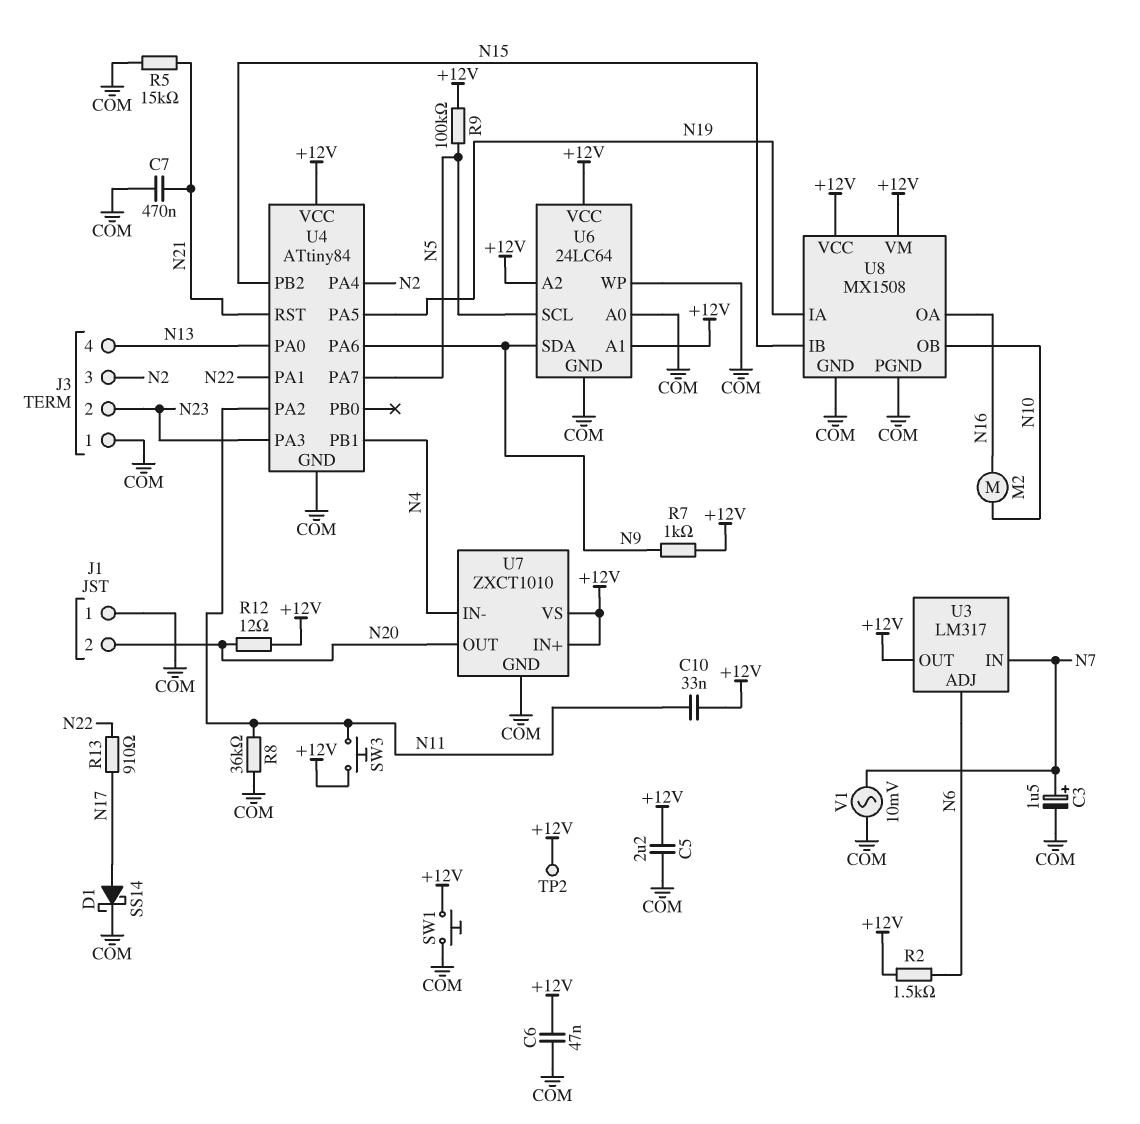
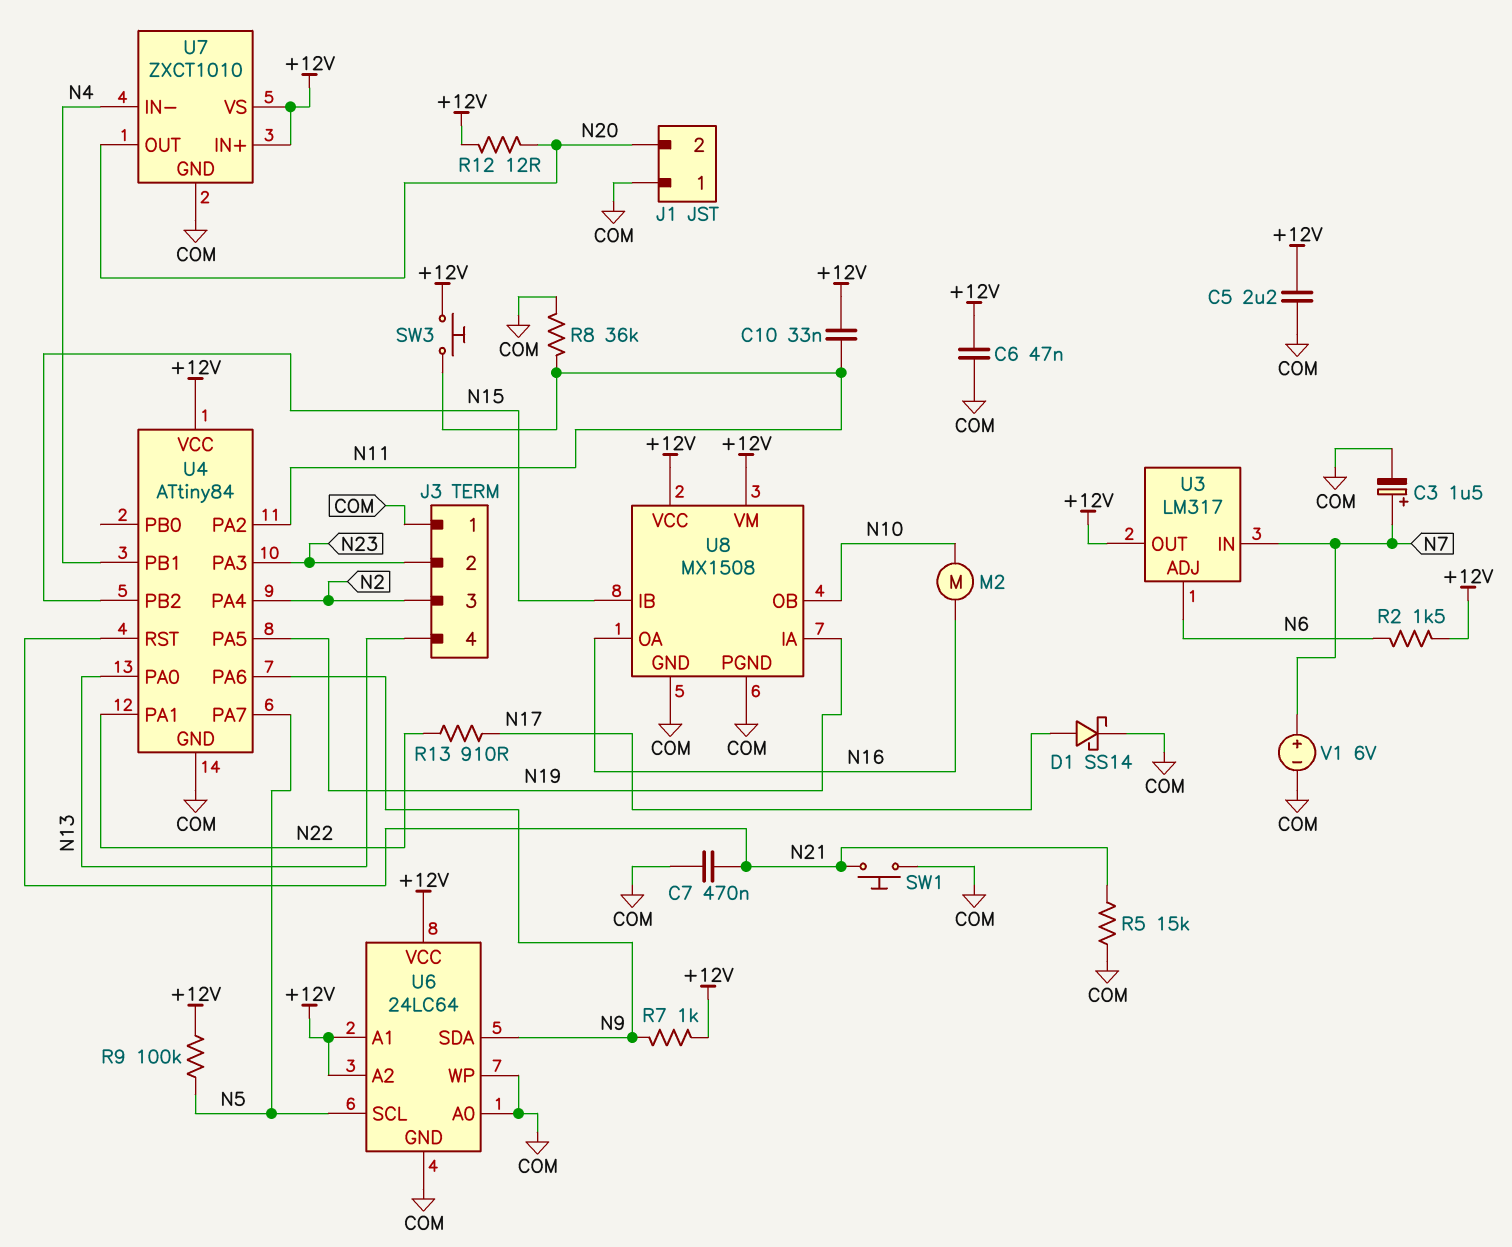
SW1: button (+12V, COM) -> button (COM, N21)
TP2: test point (+12V) -> none
V1: AC 10mV (COM, N7) -> 6V (plus N7, minus COM)

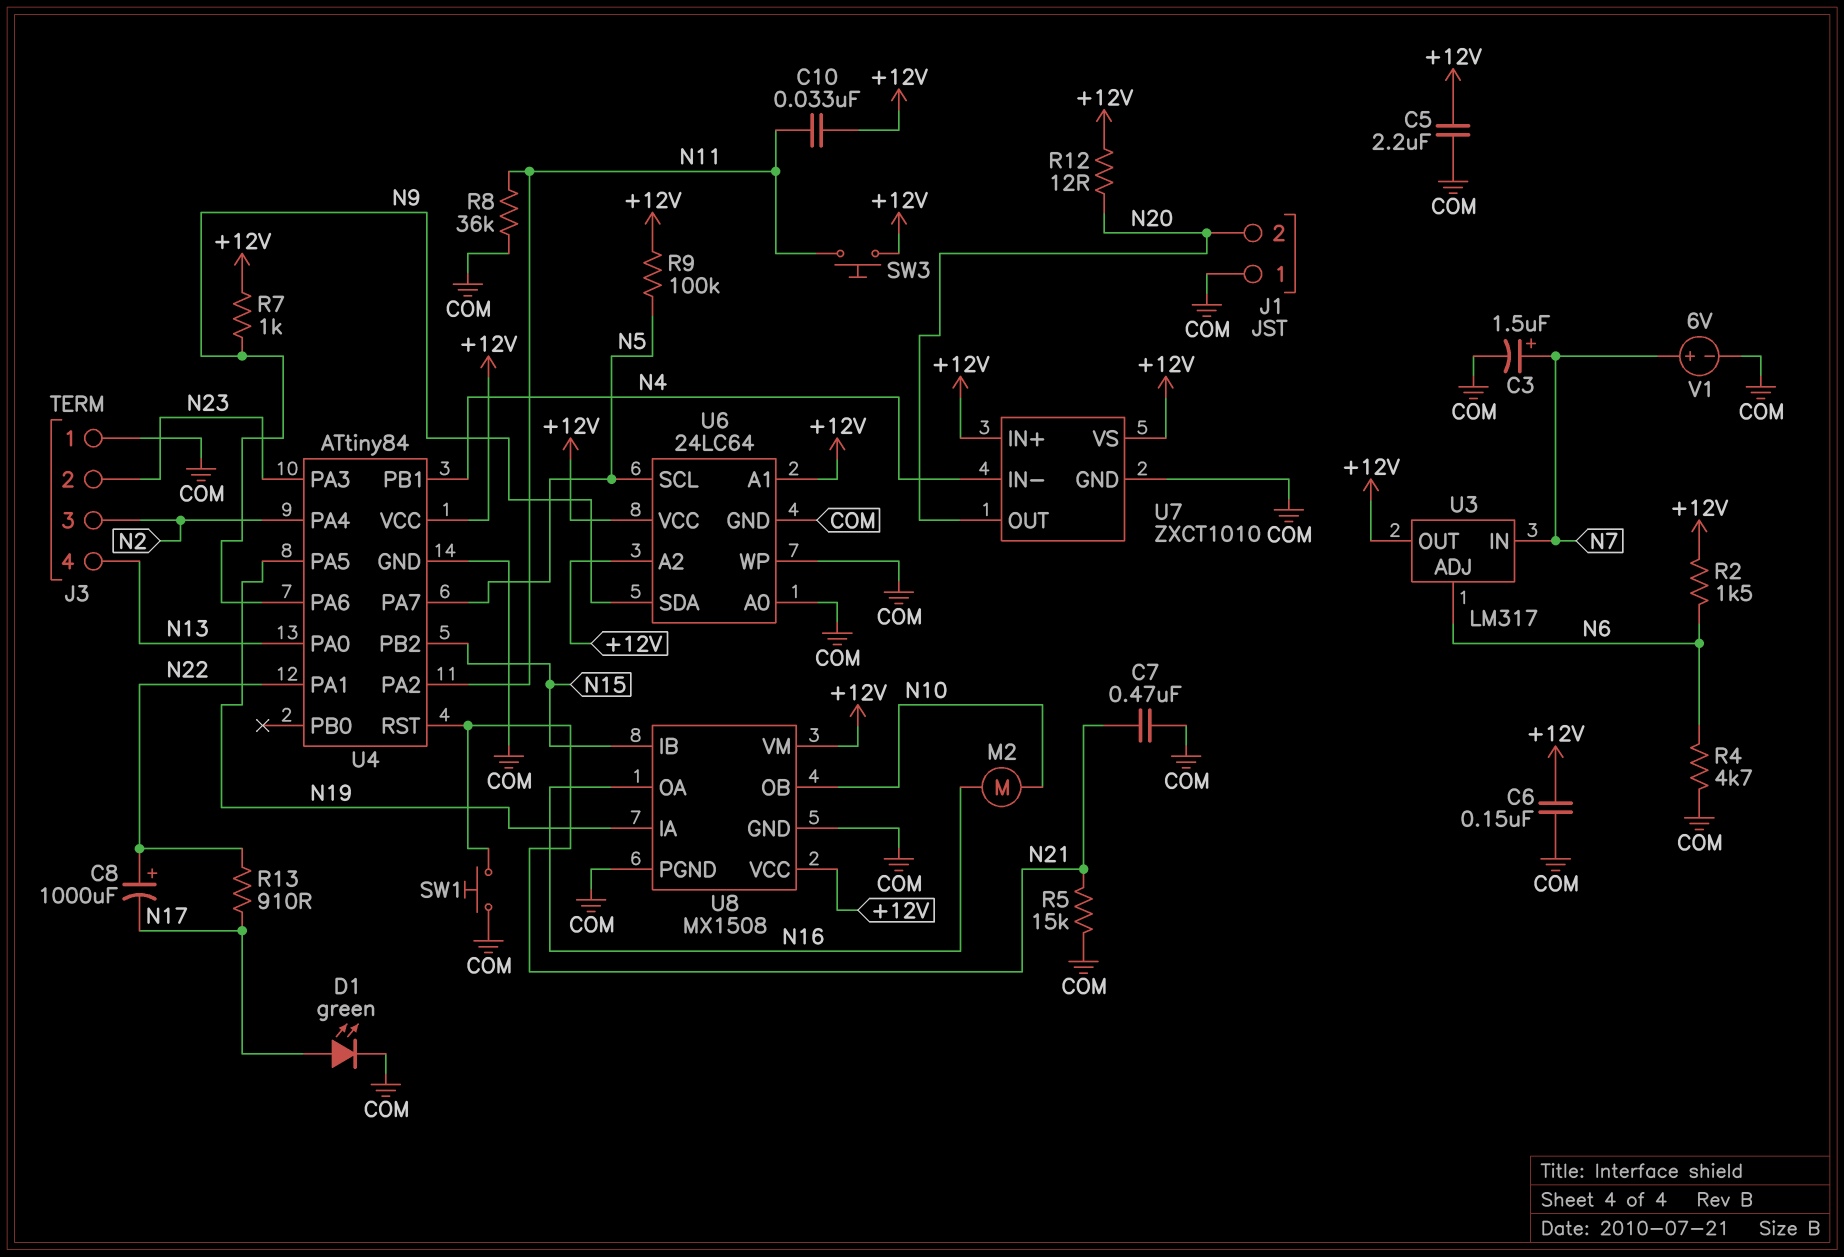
C6: 47nF (+12V, COM) -> 150nF (+12V, COM)
C8: none -> 1000uF (plus N22, minus N17)
D1: schottky SS14 (A N17, K COM) -> LED green (A N17, K COM)
R4: none -> 4.7k (COM, N6)

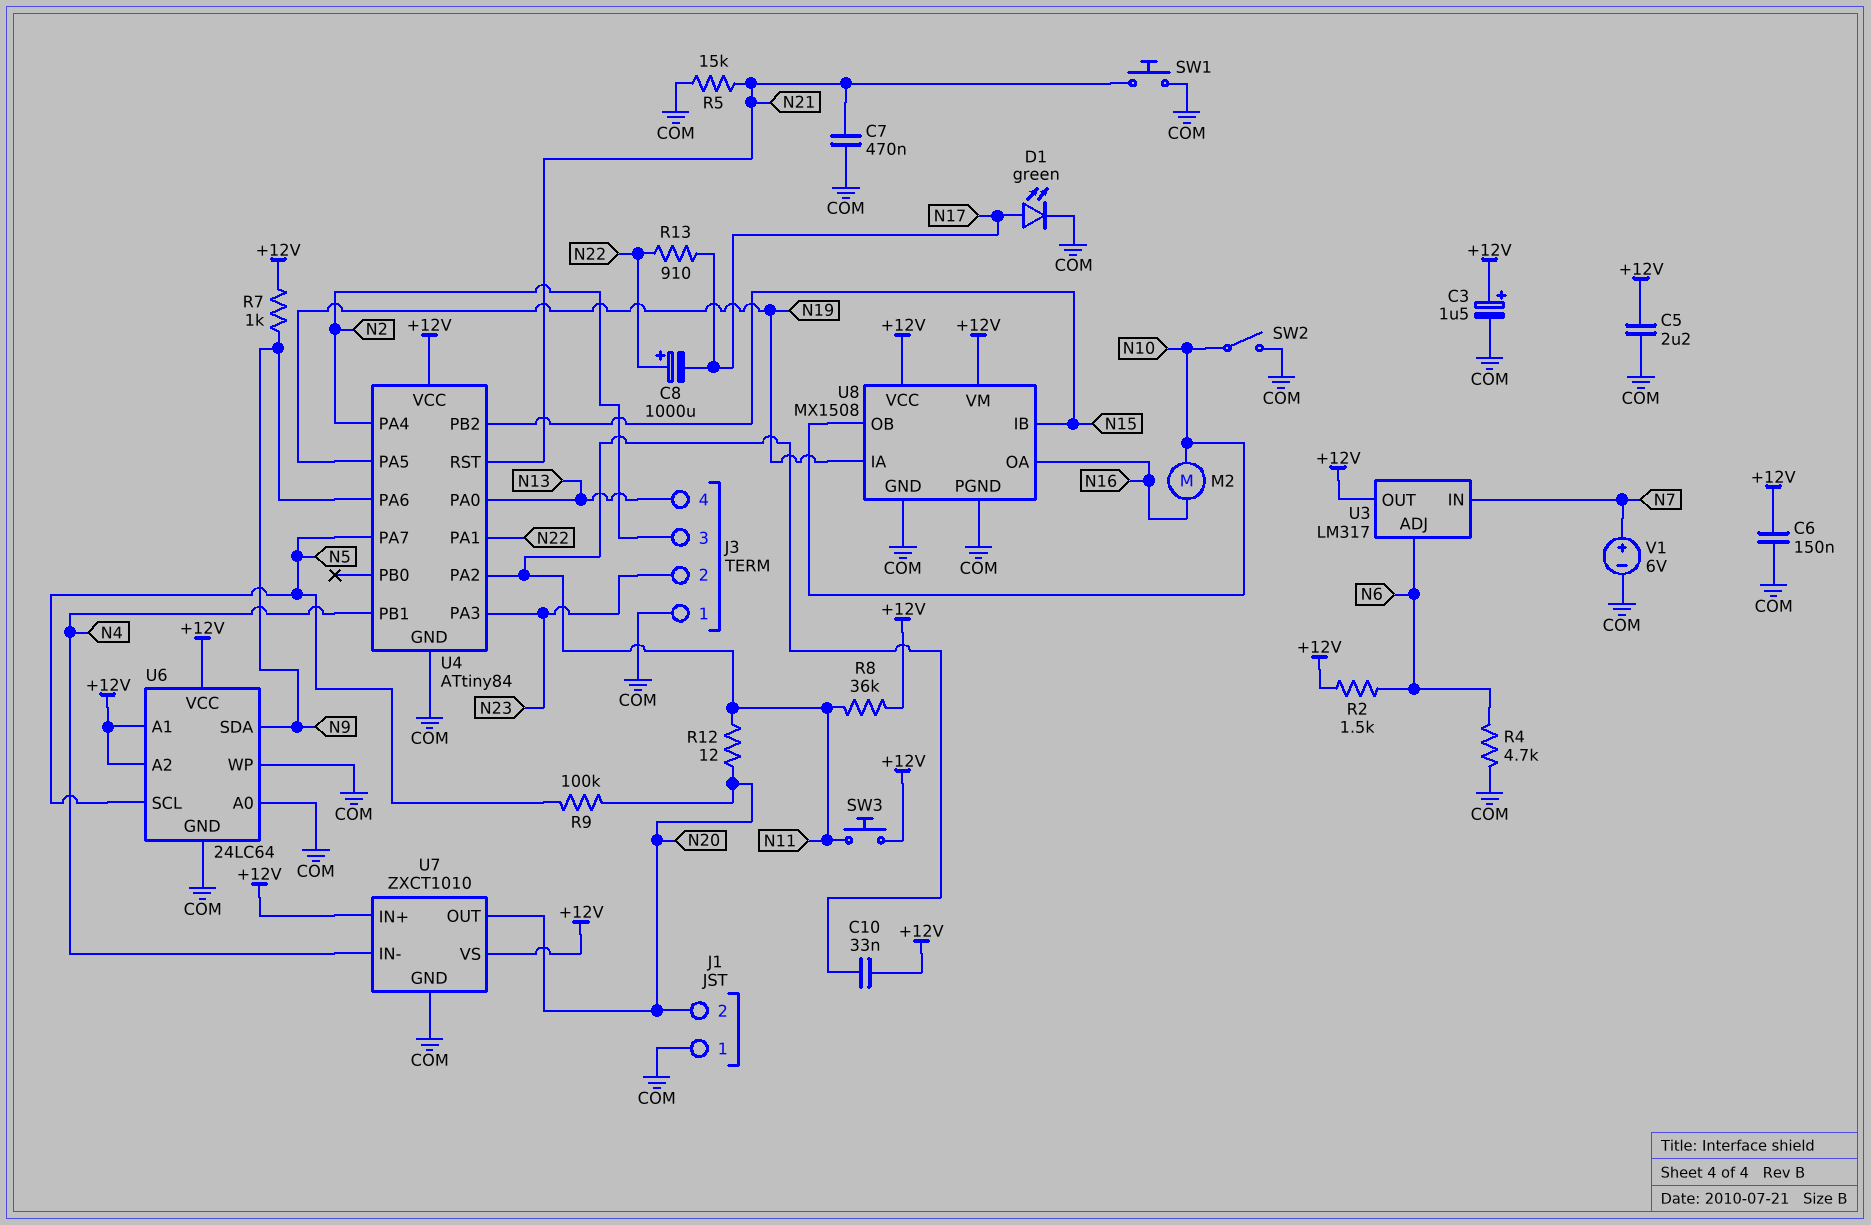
C3: 1.5uF (plus N7, minus COM) -> 1.5uF (plus +12V, minus COM)
R8: 36k (COM, N11) -> 36k (+12V, N11)
R9: 100k (+12V, N5) -> 100k (N5, N20)
R12: 12 (+12V, N20) -> 12 (N11, N20)
SW2: none -> switch (COM, N10)

